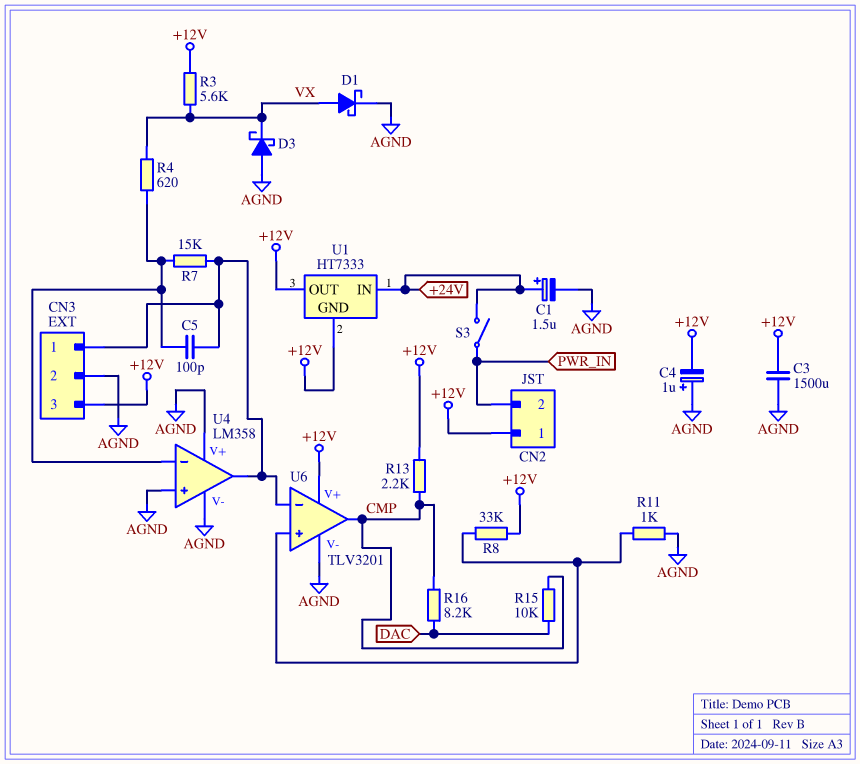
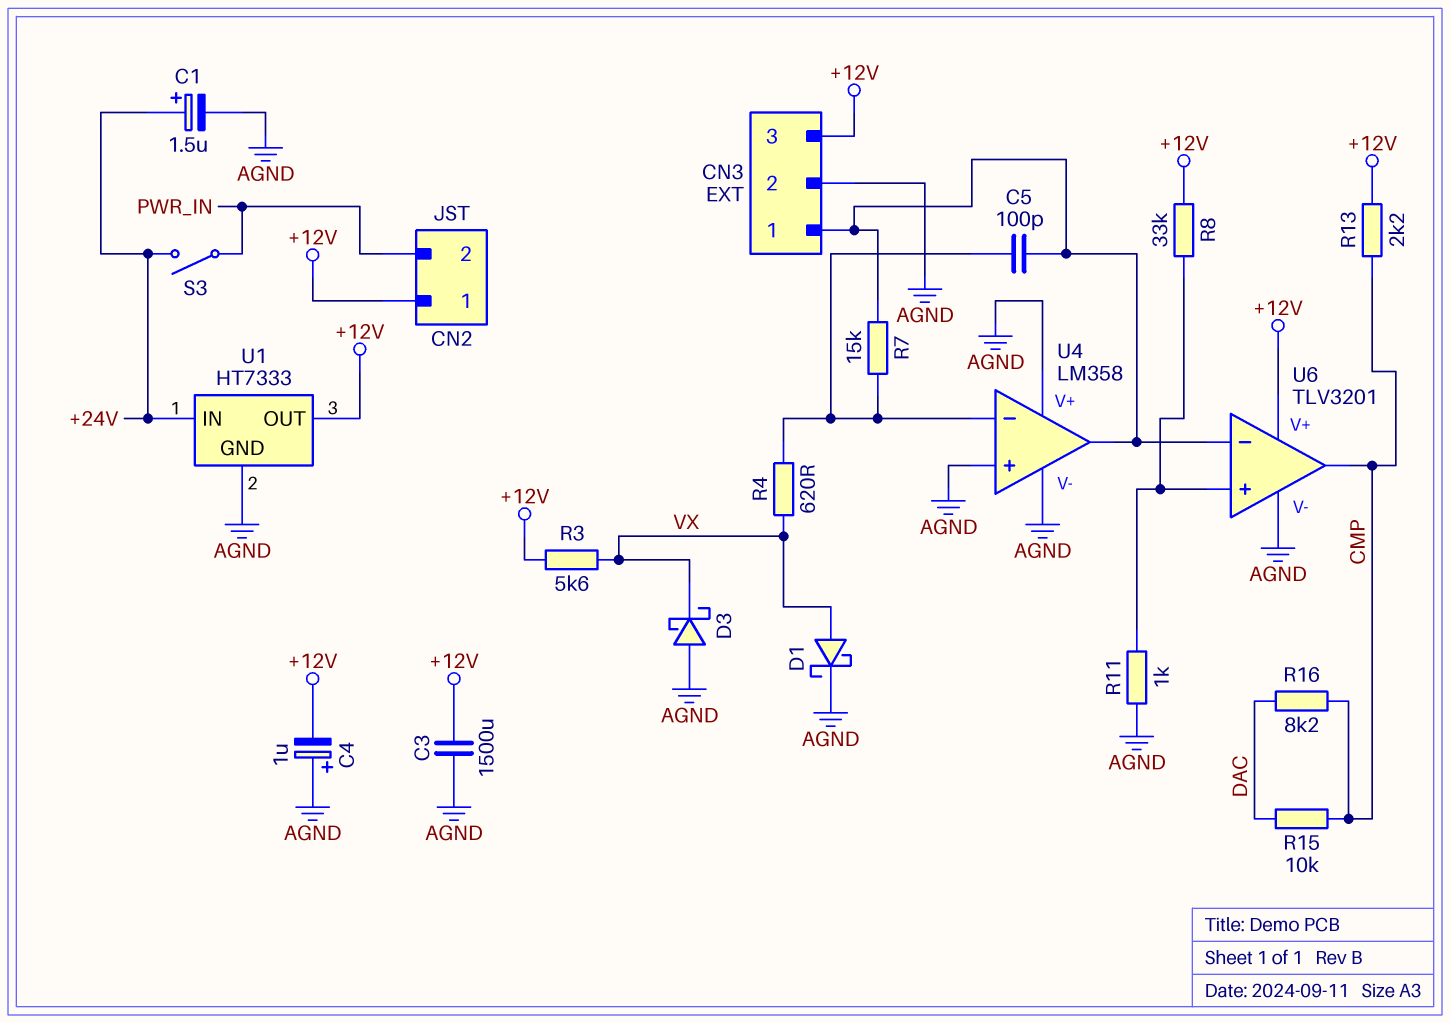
U1 pin GND: +12V -> AGND

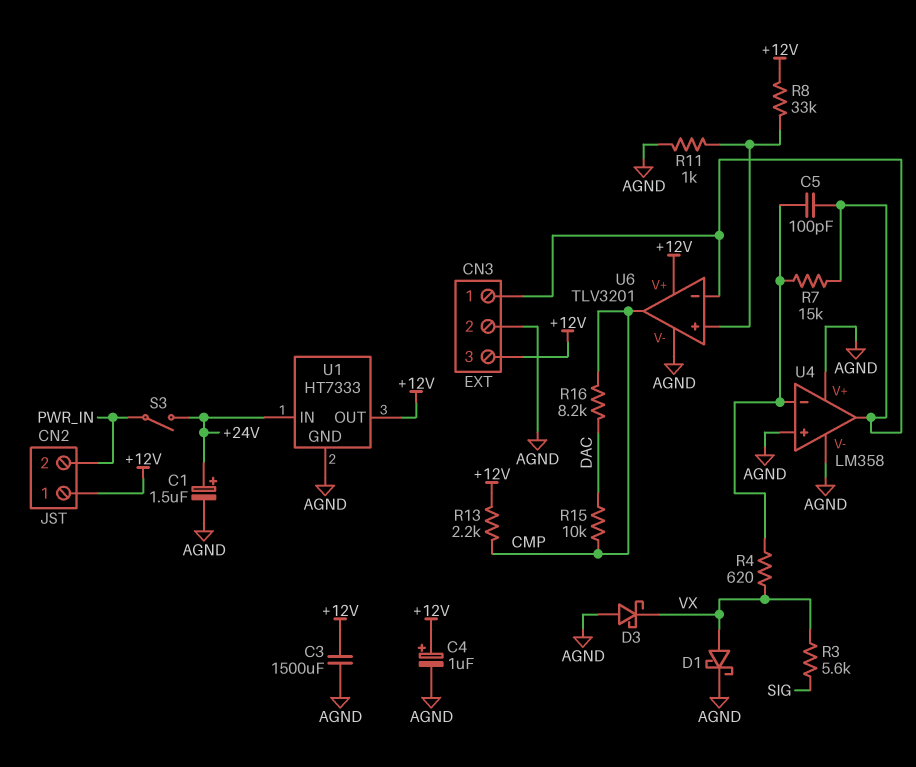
C4: 1uF (plus AGND, minus +12V) -> 1uF (plus +12V, minus AGND)
R3: 5.6k (+12V, VX) -> 5.6k (SIG, VX)

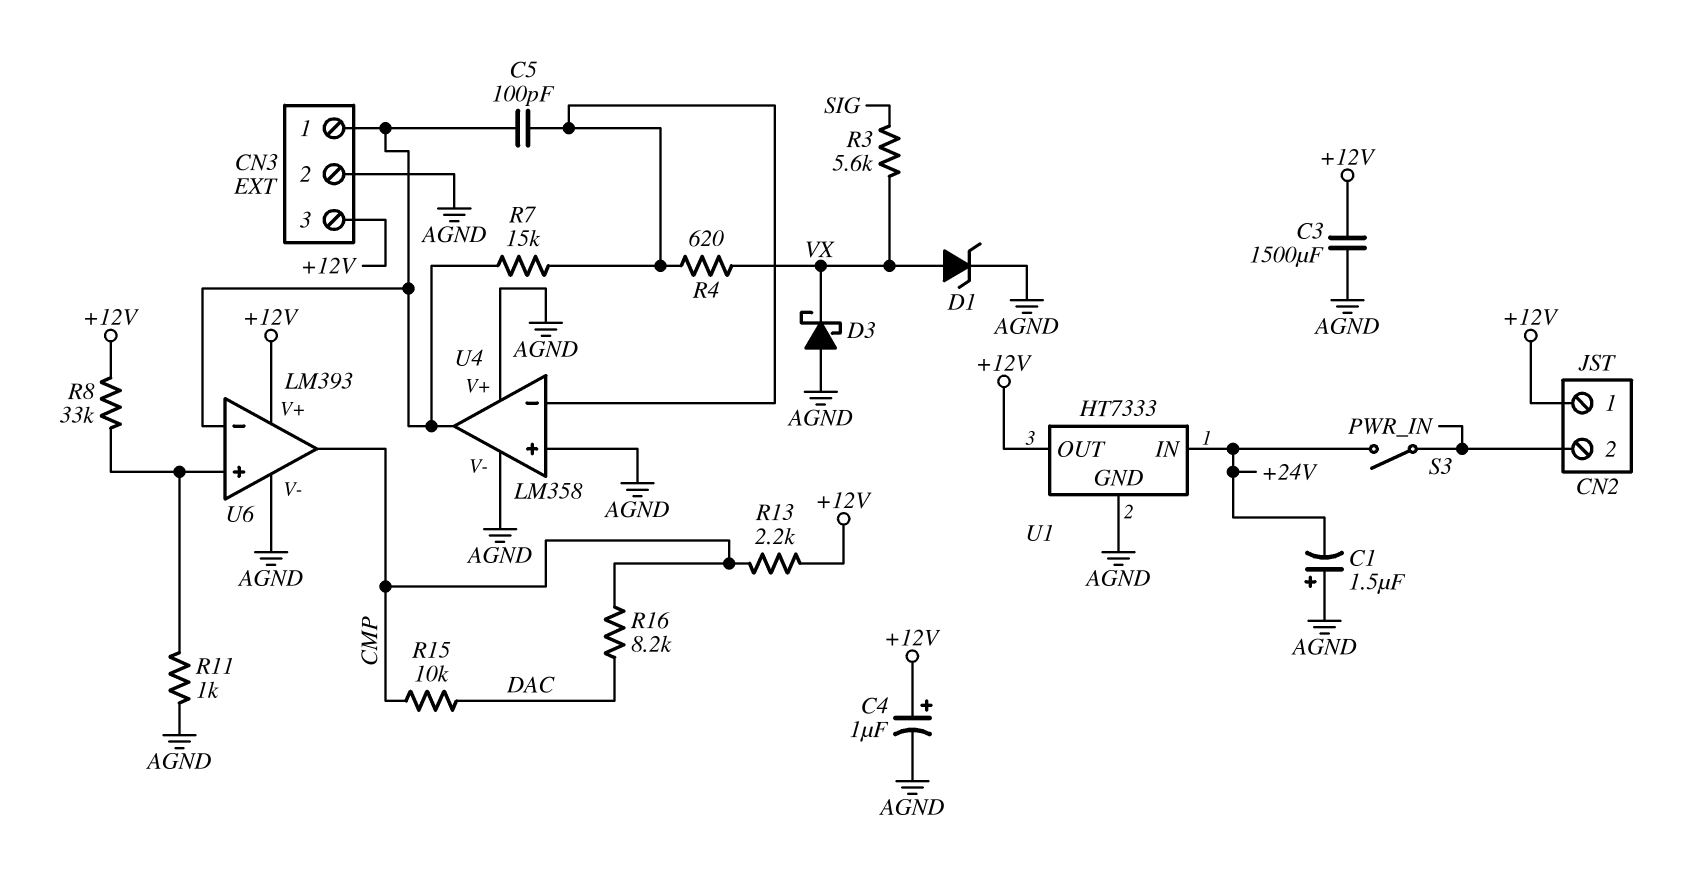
C1: 1.5uF (plus +24V, minus AGND) -> 1.5uF (plus AGND, minus +24V)
D1: schottky (A VX, K AGND) -> zener (A VX, K AGND)
U6: TLV3201 -> LM393

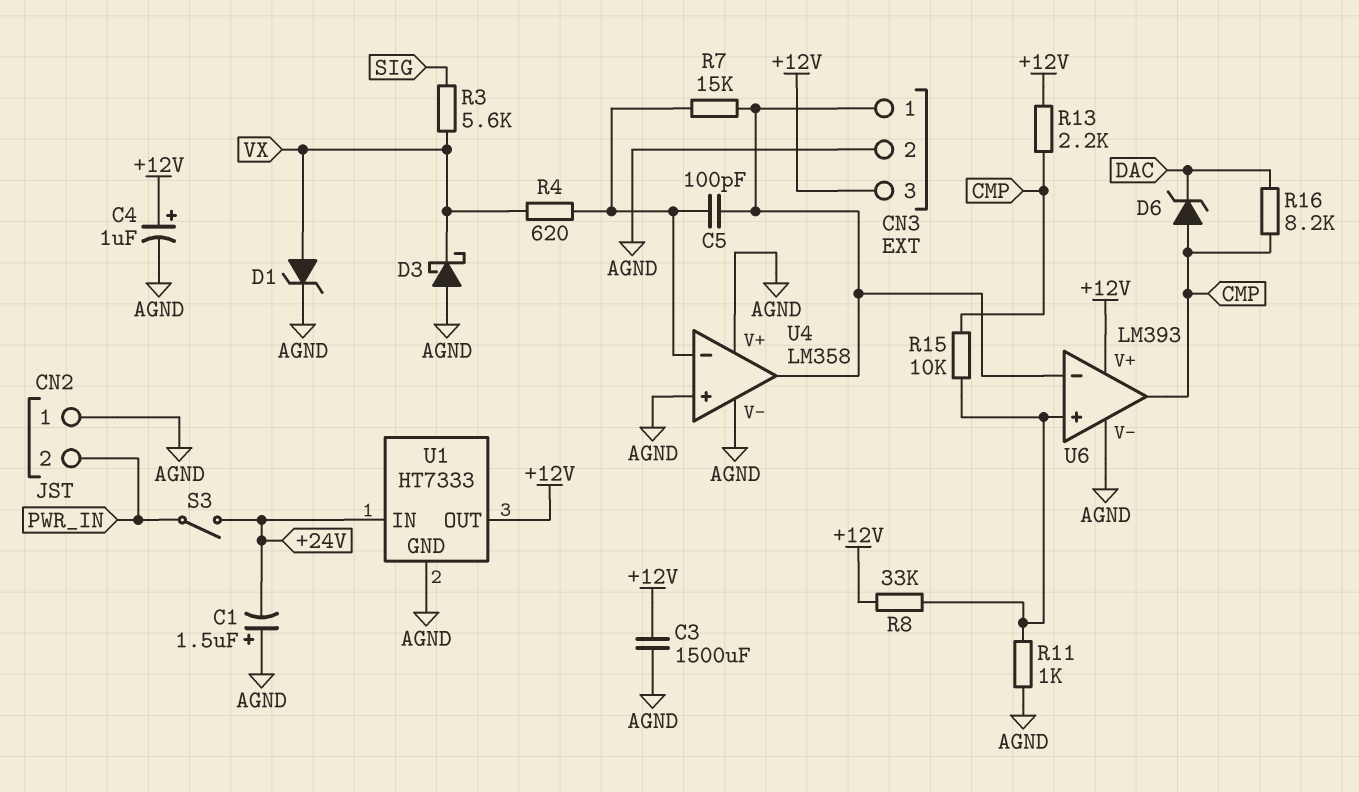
CN2 pin 1: +12V -> AGND
D6: none -> zener (A CMP, K DAC)
R15: 10k (CMP, DAC) -> 10k (CMP, U6/in+)

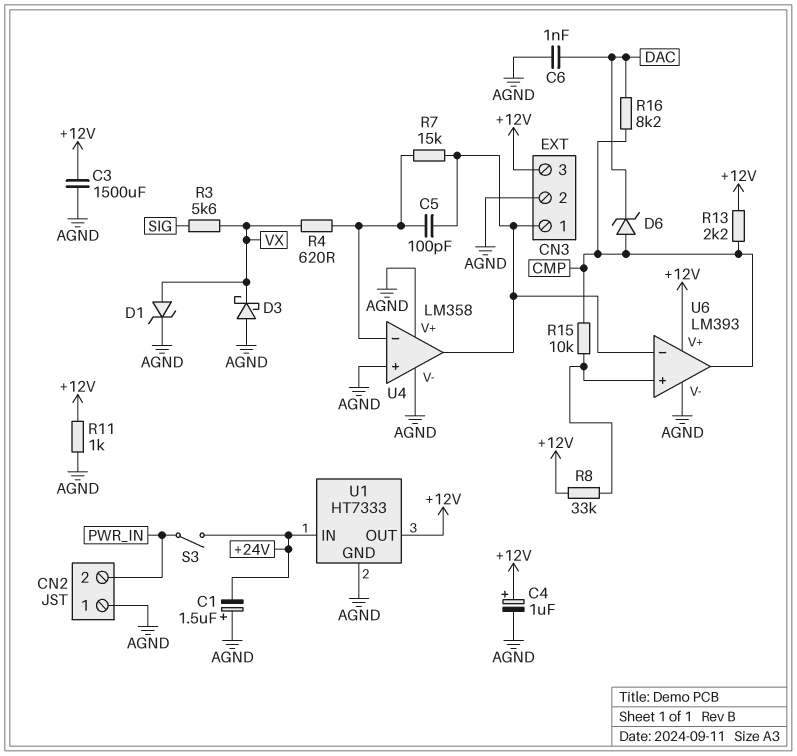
C6: none -> 1nF (AGND, DAC)
R11: 1k (AGND, U6/in+) -> 1k (+12V, AGND)

